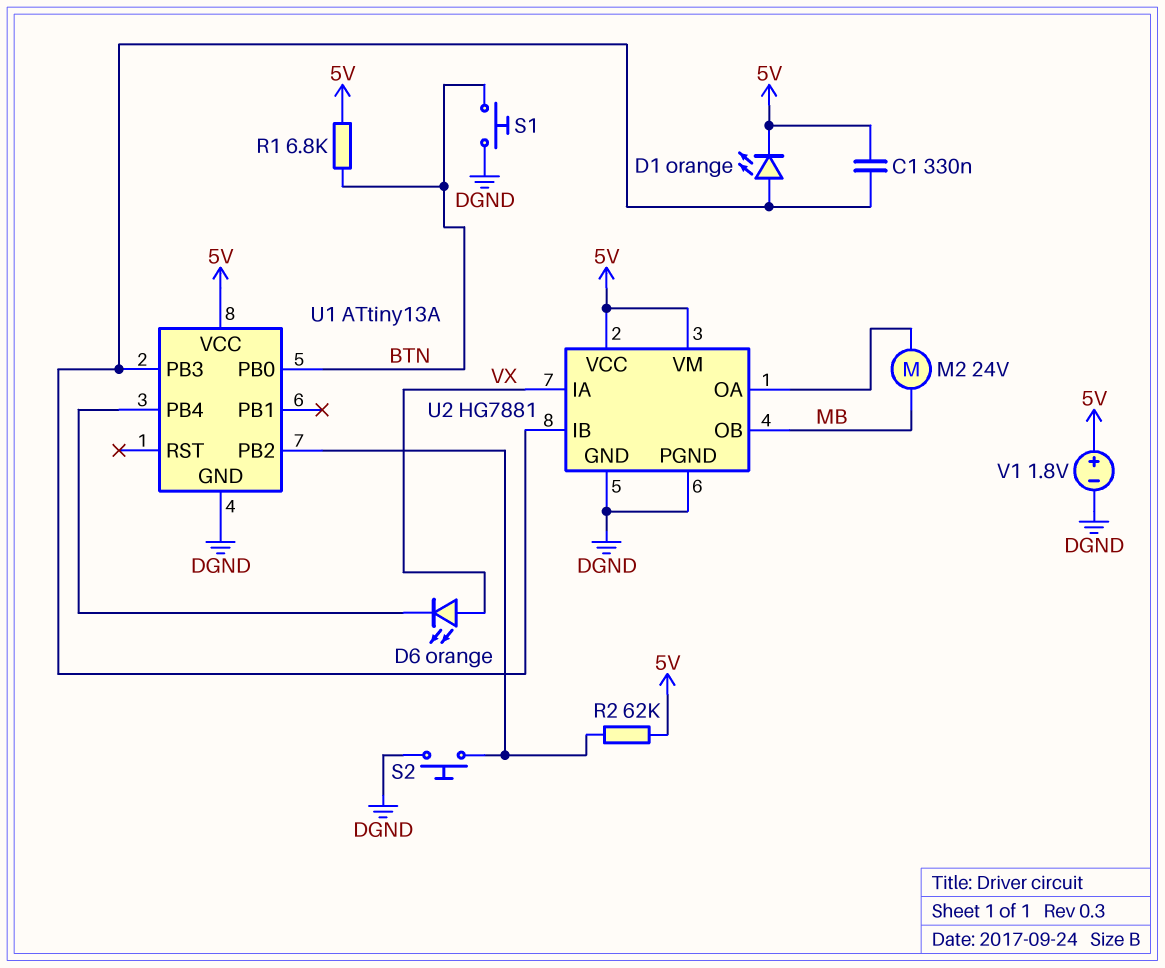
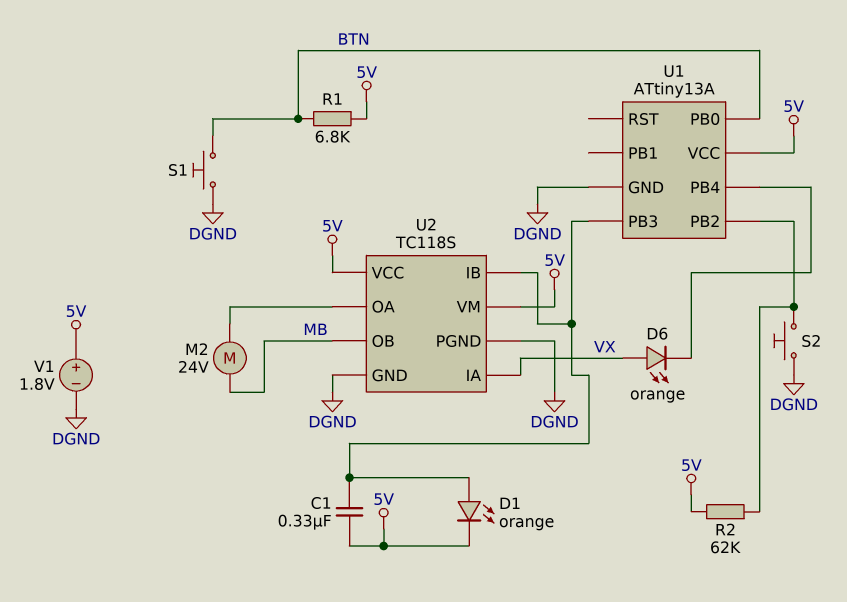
U2: HG7881 -> TC118S

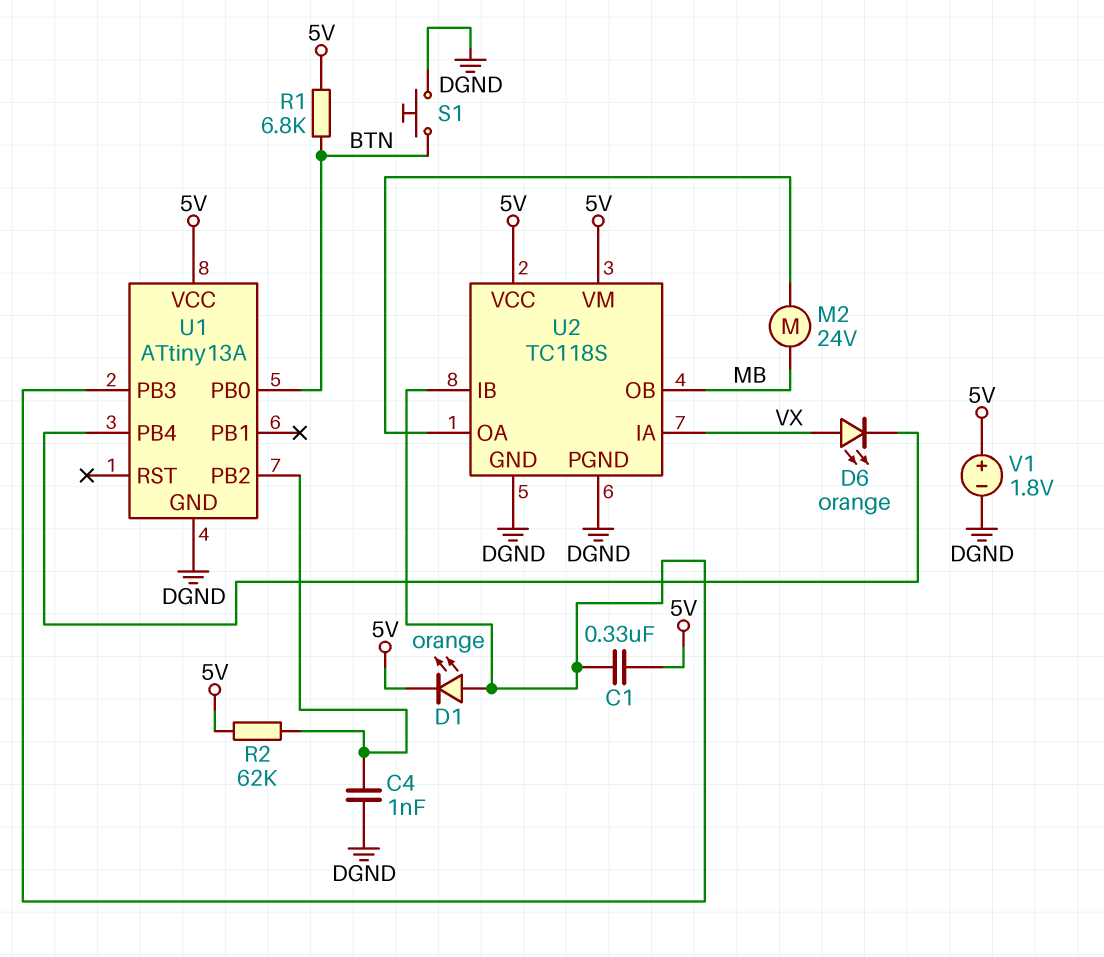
C4: none -> 1nF (DGND, U1/PB2)
S2: button (DGND, U1/PB2) -> none

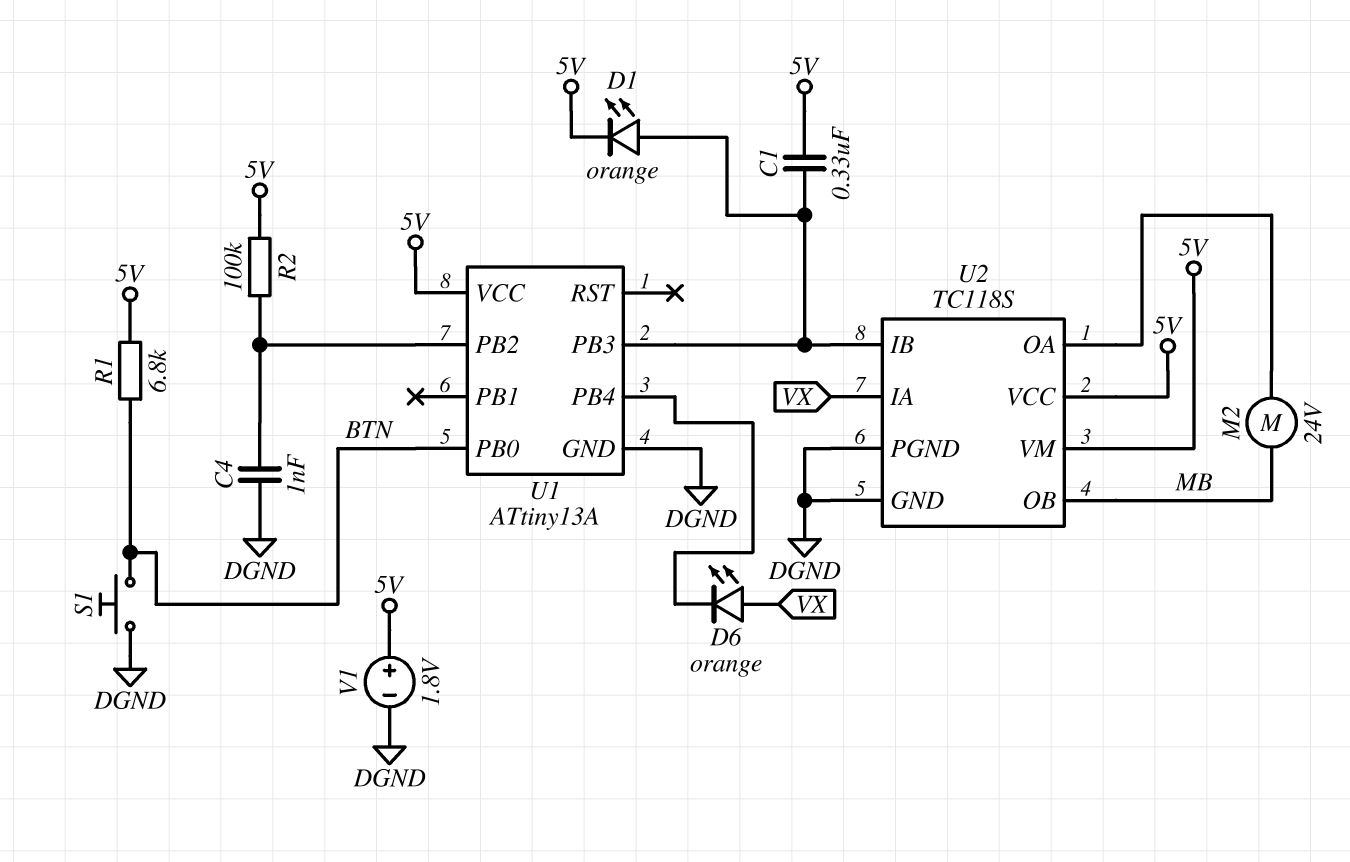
R2: 62k (5V, U1/PB2) -> 100k (5V, U1/PB2)

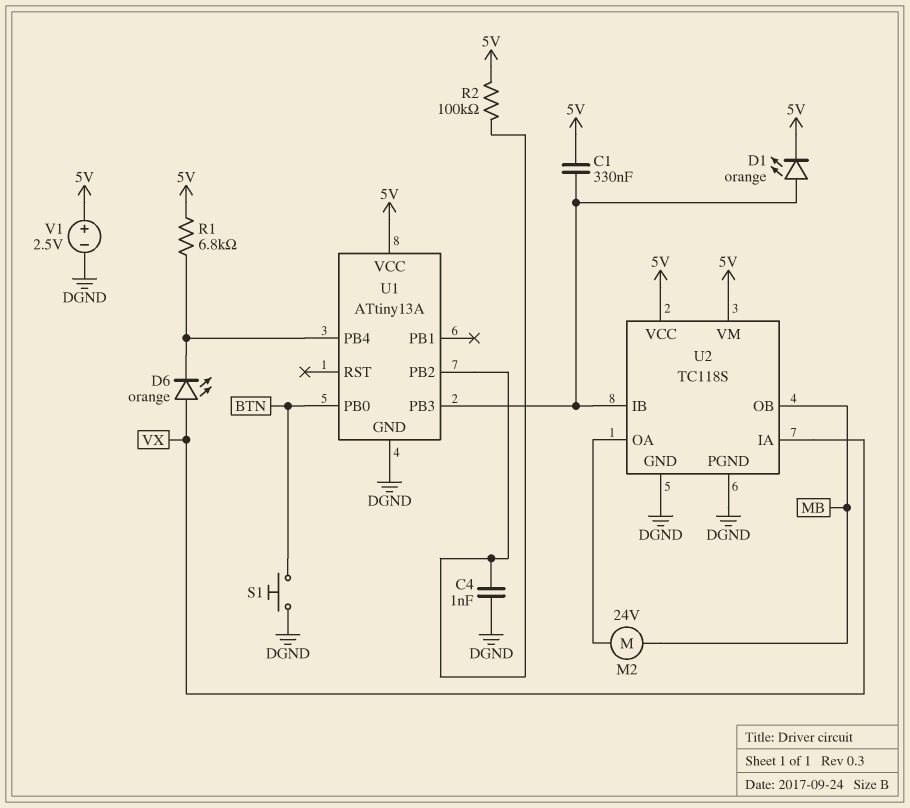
R1: 6.8k (5V, BTN) -> 6.8k (5V, U1/PB4)
V1: 1.8V (plus 5V, minus DGND) -> 2.5V (plus 5V, minus DGND)

